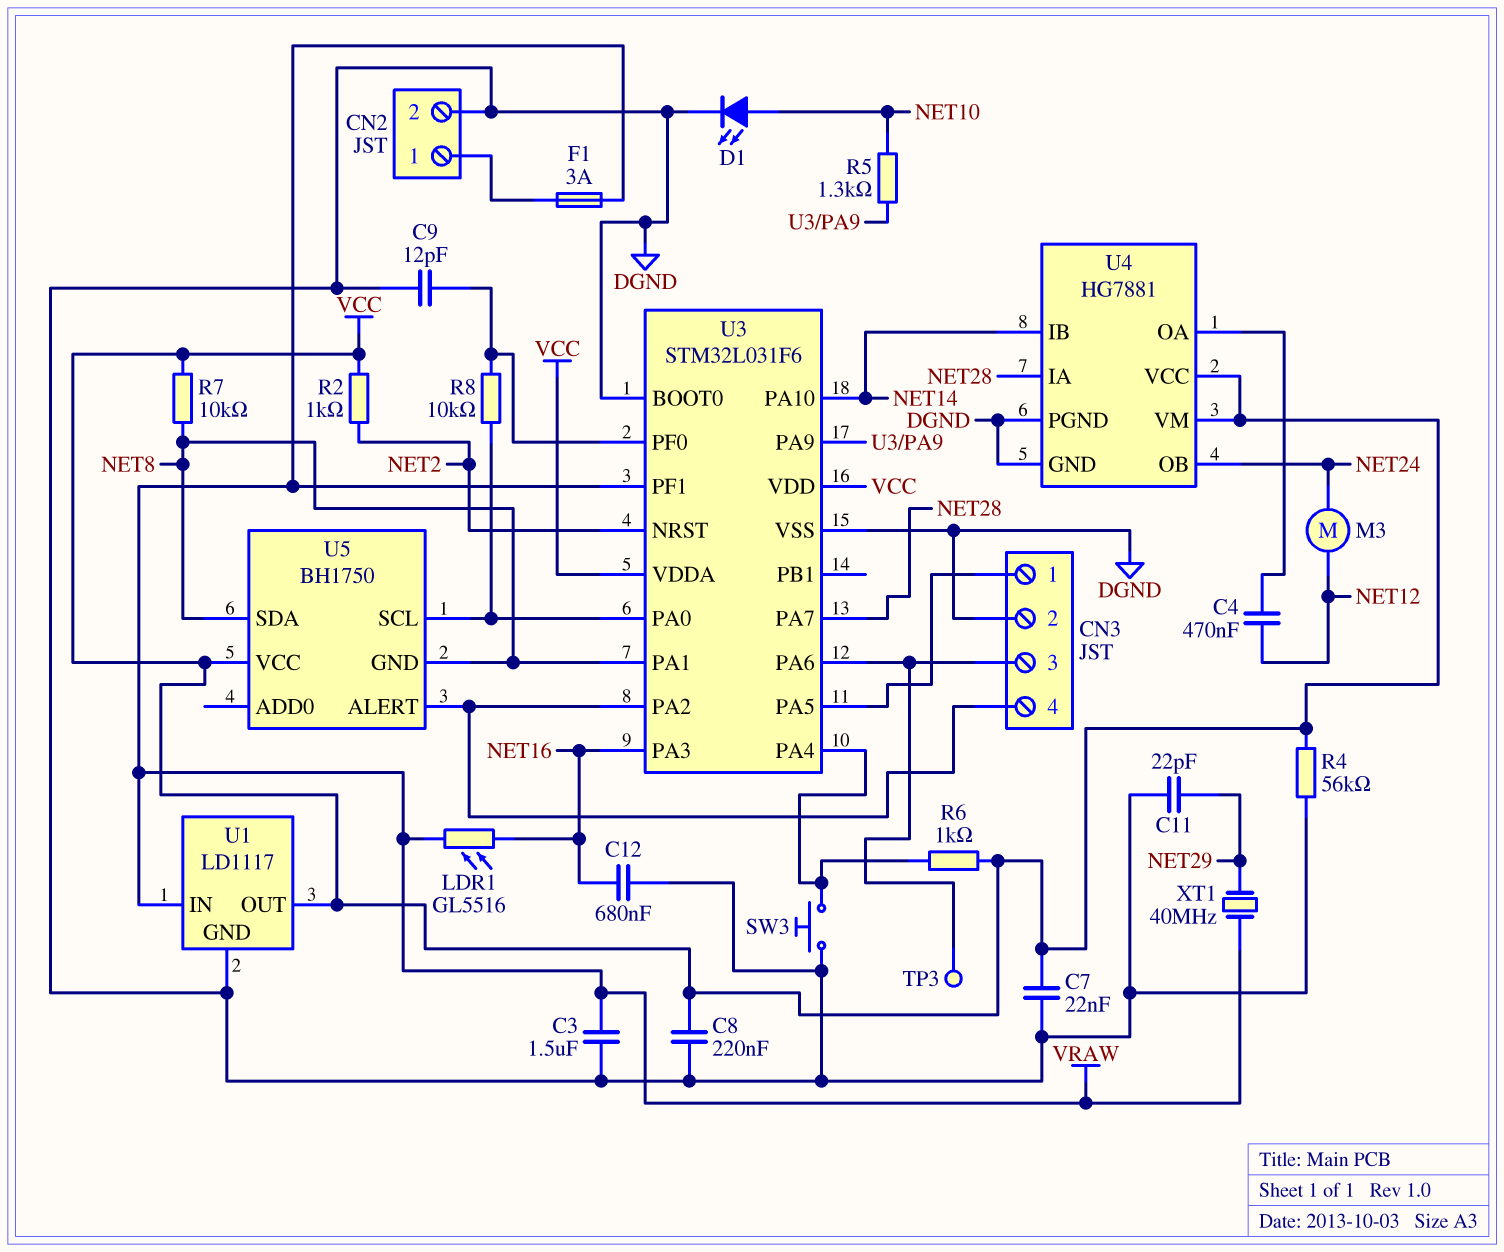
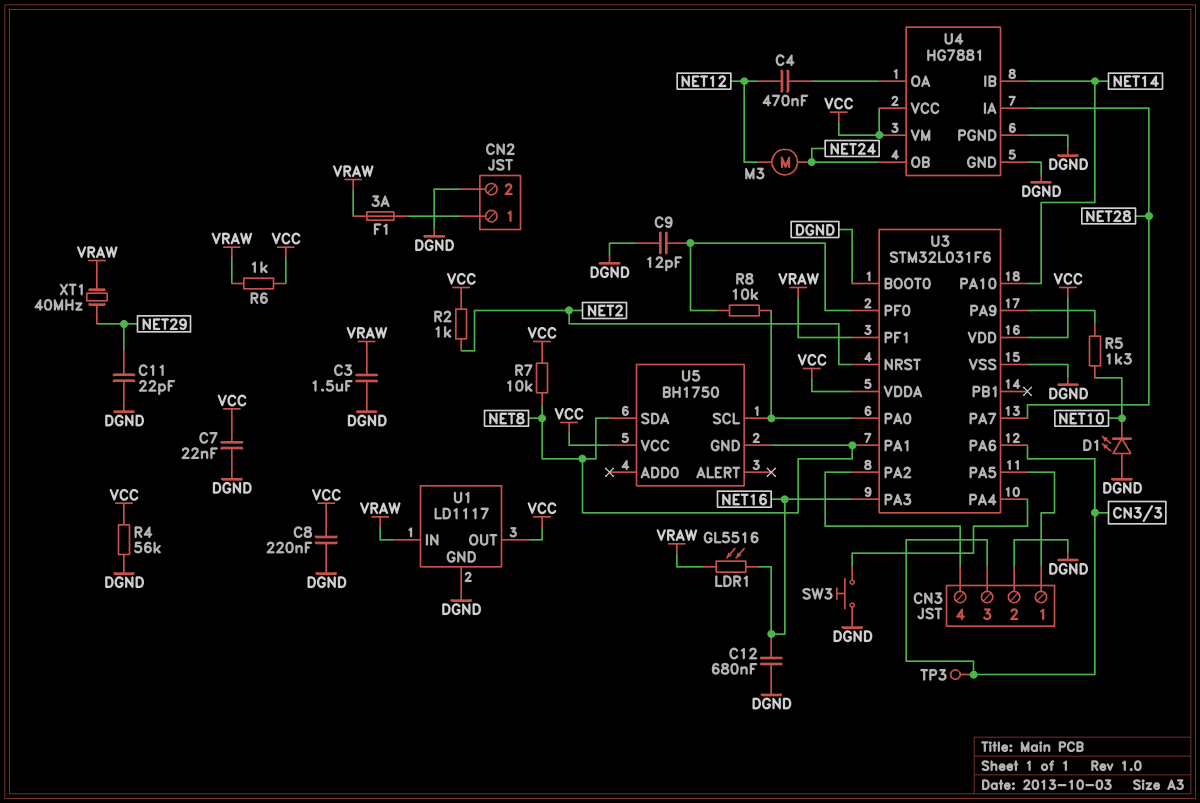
D1: LED (A NET10, K DGND) -> LED (A DGND, K NET10)
R6: 1k (U3/PA4, VCC) -> 1k (VCC, VRAW)
U5 pin ALERT: CN3/4 -> none

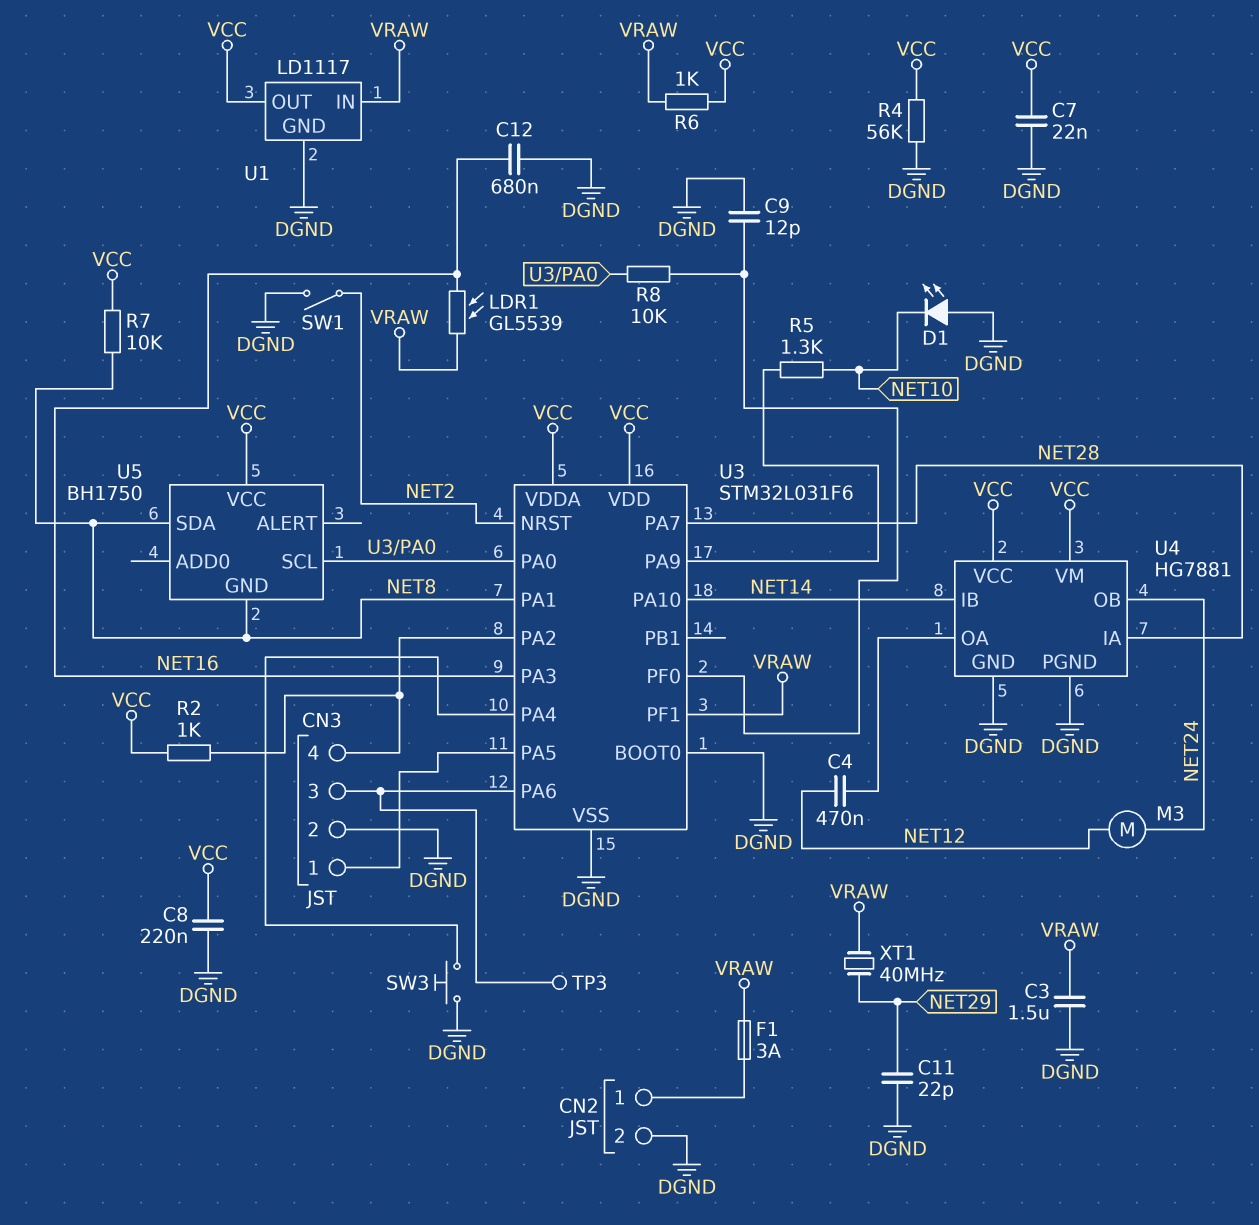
LDR1: GL5516 (NET16, VRAW) -> GL5539 (NET16, VRAW)
R2: 1k (NET2, VCC) -> 1k (CN3/4, VCC)
SW1: none -> switch (DGND, NET2)

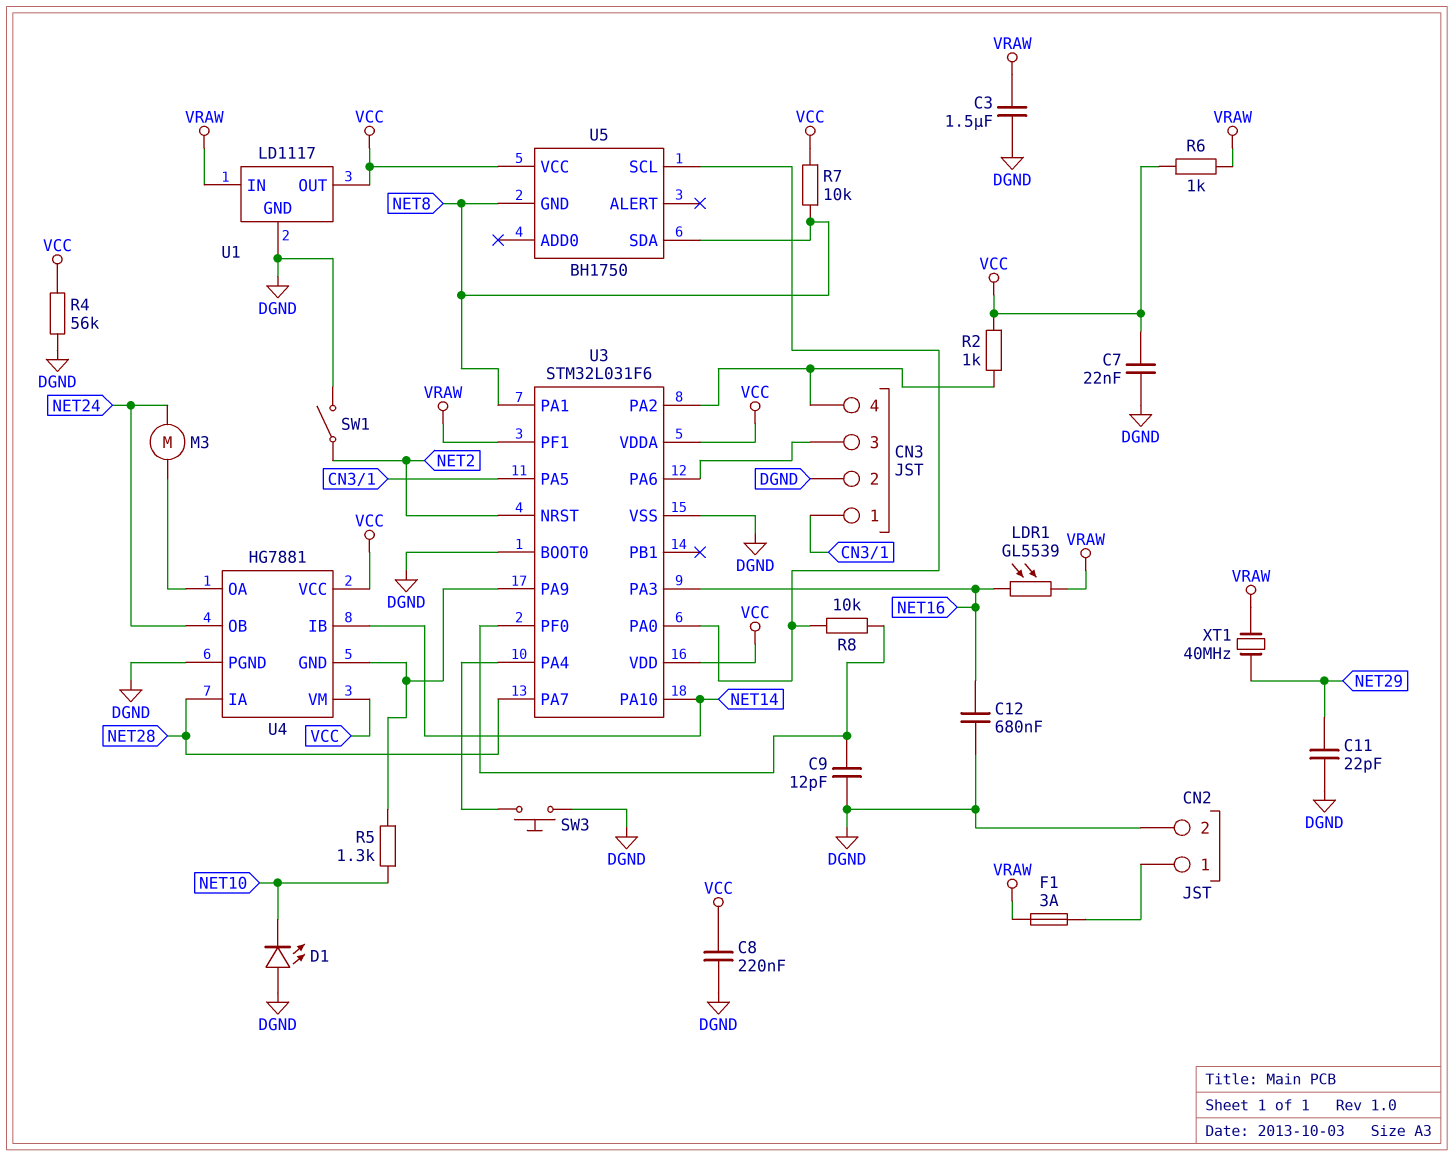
C4: 470nF (NET12, U4/OA) -> none
M3: motor (NET12, NET24) -> motor (NET24, U4/OA)
TP3: test point (CN3/3) -> none
U4 pin GND: DGND -> U3/PA9

